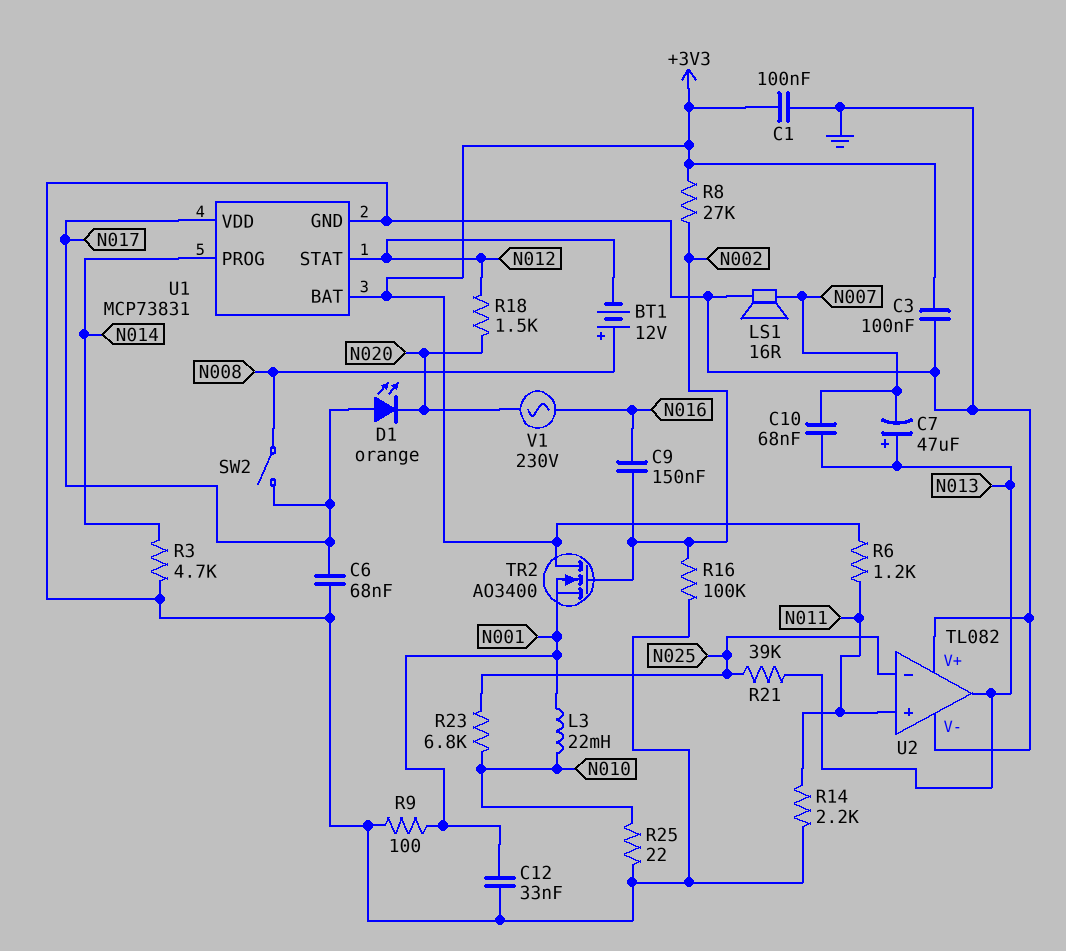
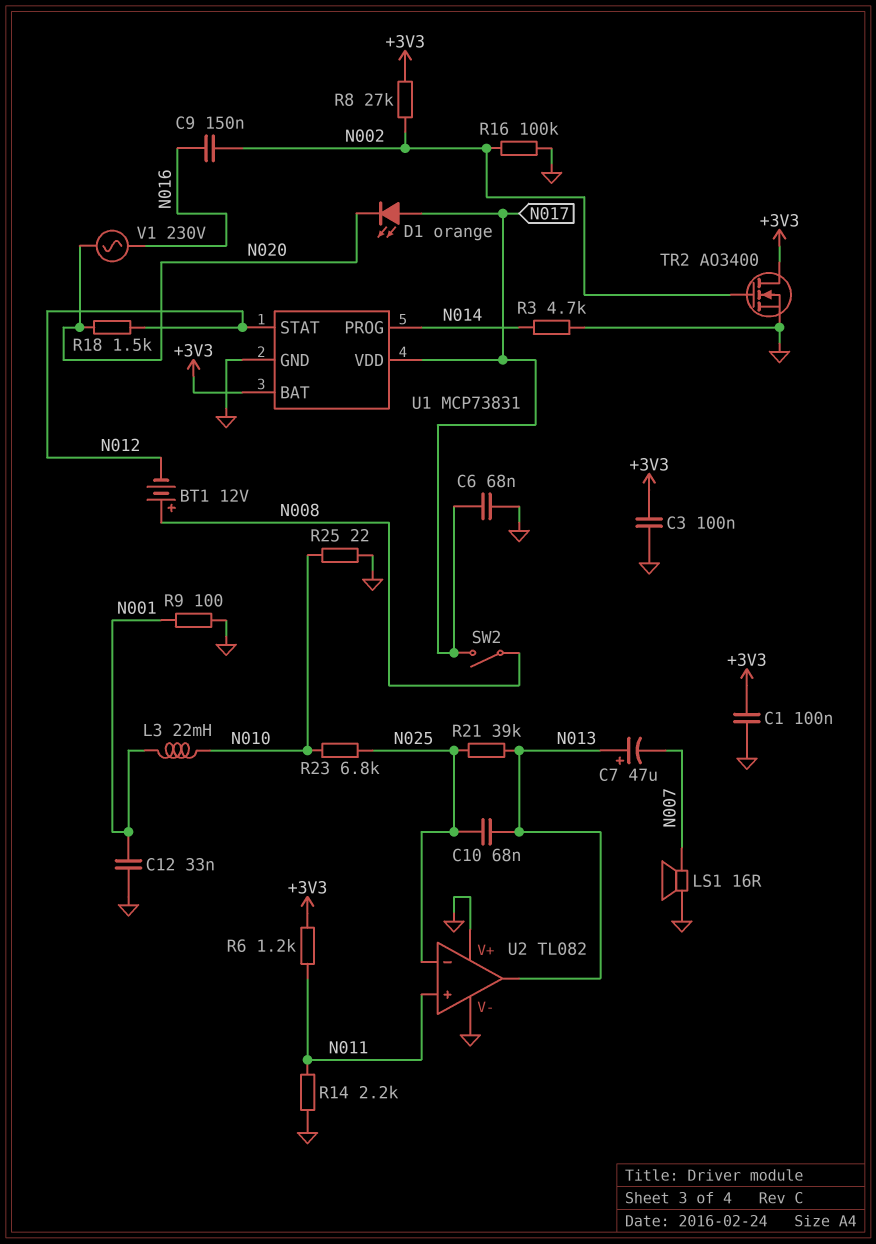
C10: 68nF (N007, N013) -> 68nF (N013, N025)
TR2: NMOS AO3400 (G N002, D +3V3, S N001) -> NMOS AO3400 (G N002, D +3V3, S GND)

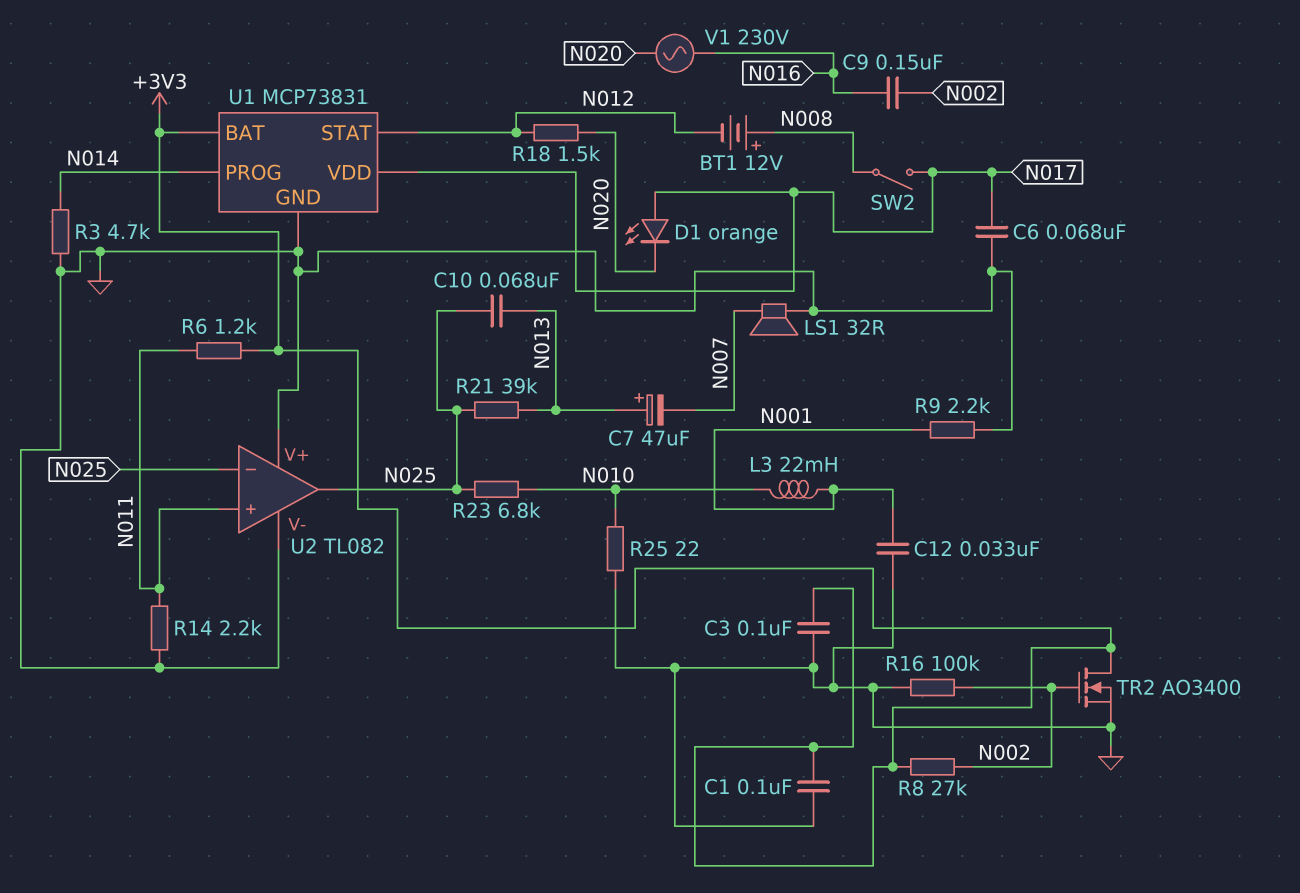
LS1: speaker 16R (GND, N007) -> speaker 32R (GND, N007)
R9: 100 (GND, N001) -> 2.2k (GND, N001)
U2 pin out: N013 -> N025

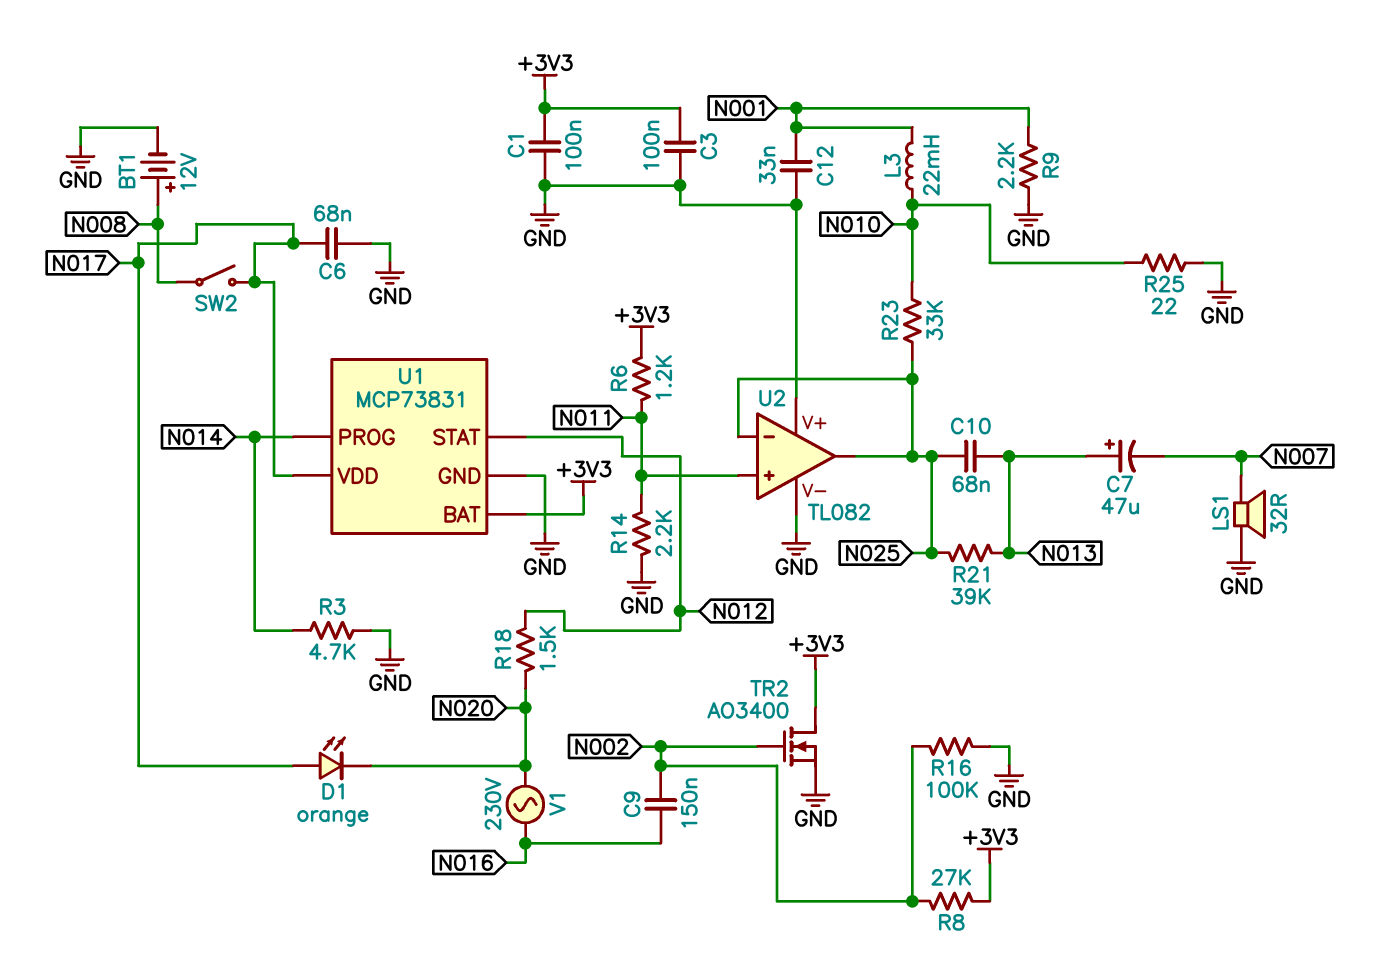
BT1: 12V (plus N008, minus N012) -> 12V (plus N008, minus GND)
R23: 6.8k (N010, N025) -> 33k (N010, N025)

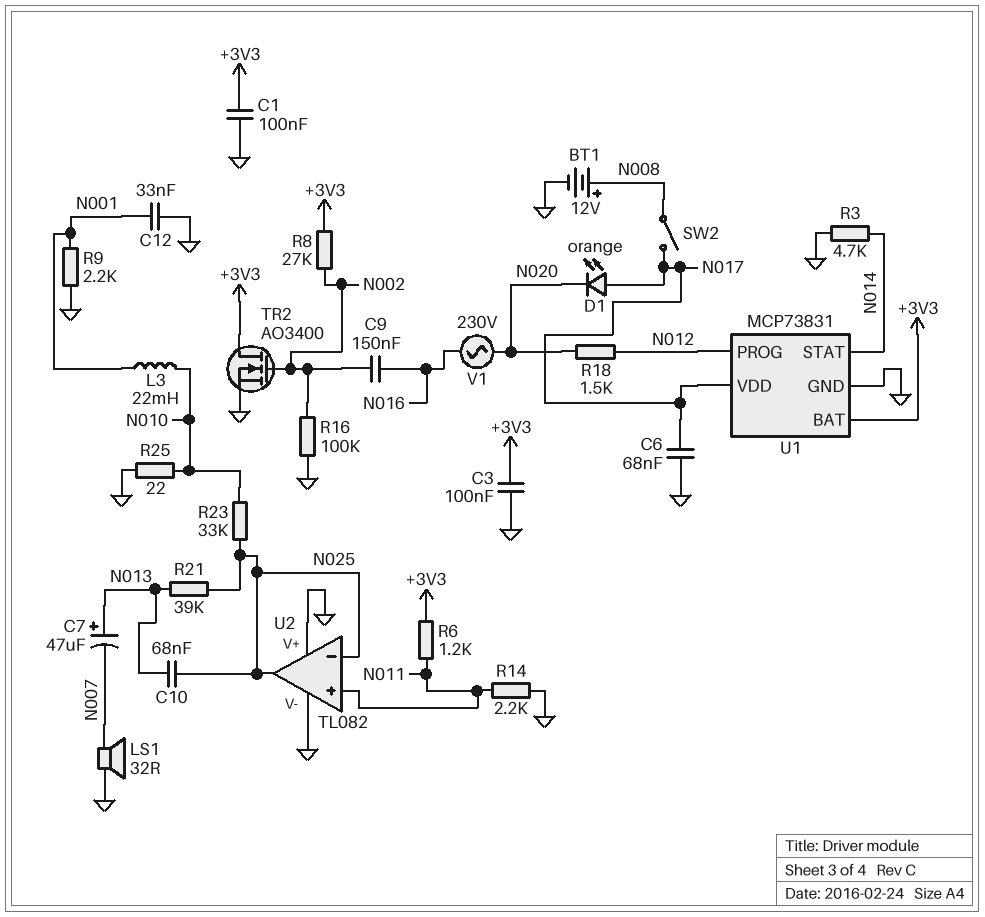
U1 pin PROG: N014 -> N012
U1 pin STAT: N012 -> N014

